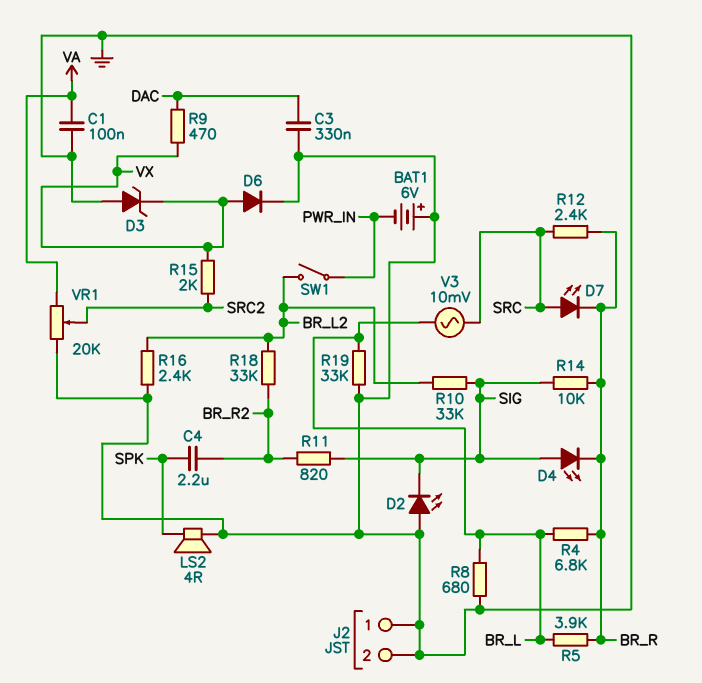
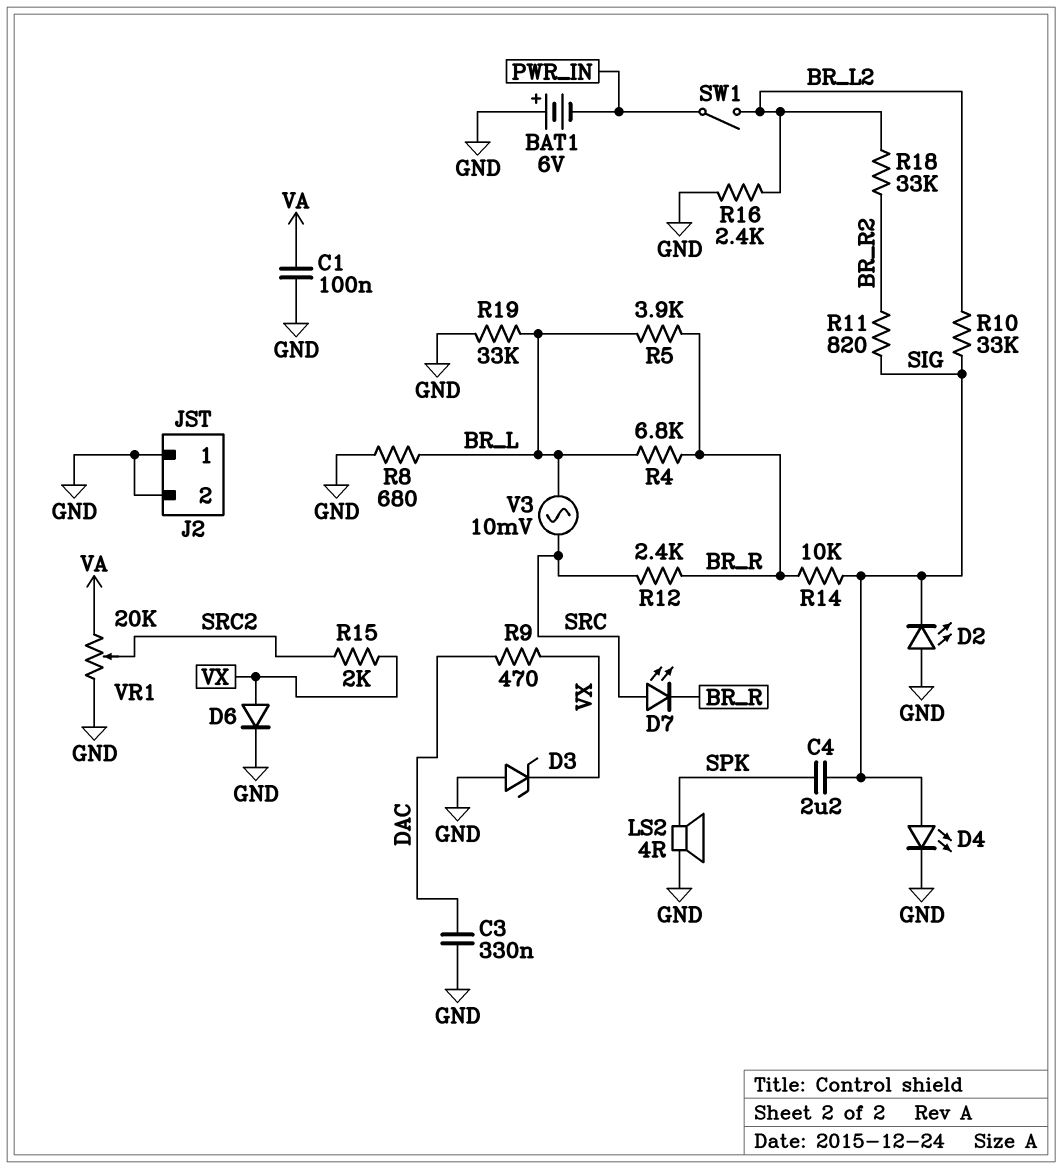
C4: 2.2uF (BR_R2, SPK) -> 2.2uF (SIG, SPK)
D4: LED (A SIG, K BR_R) -> LED (A SIG, K GND)

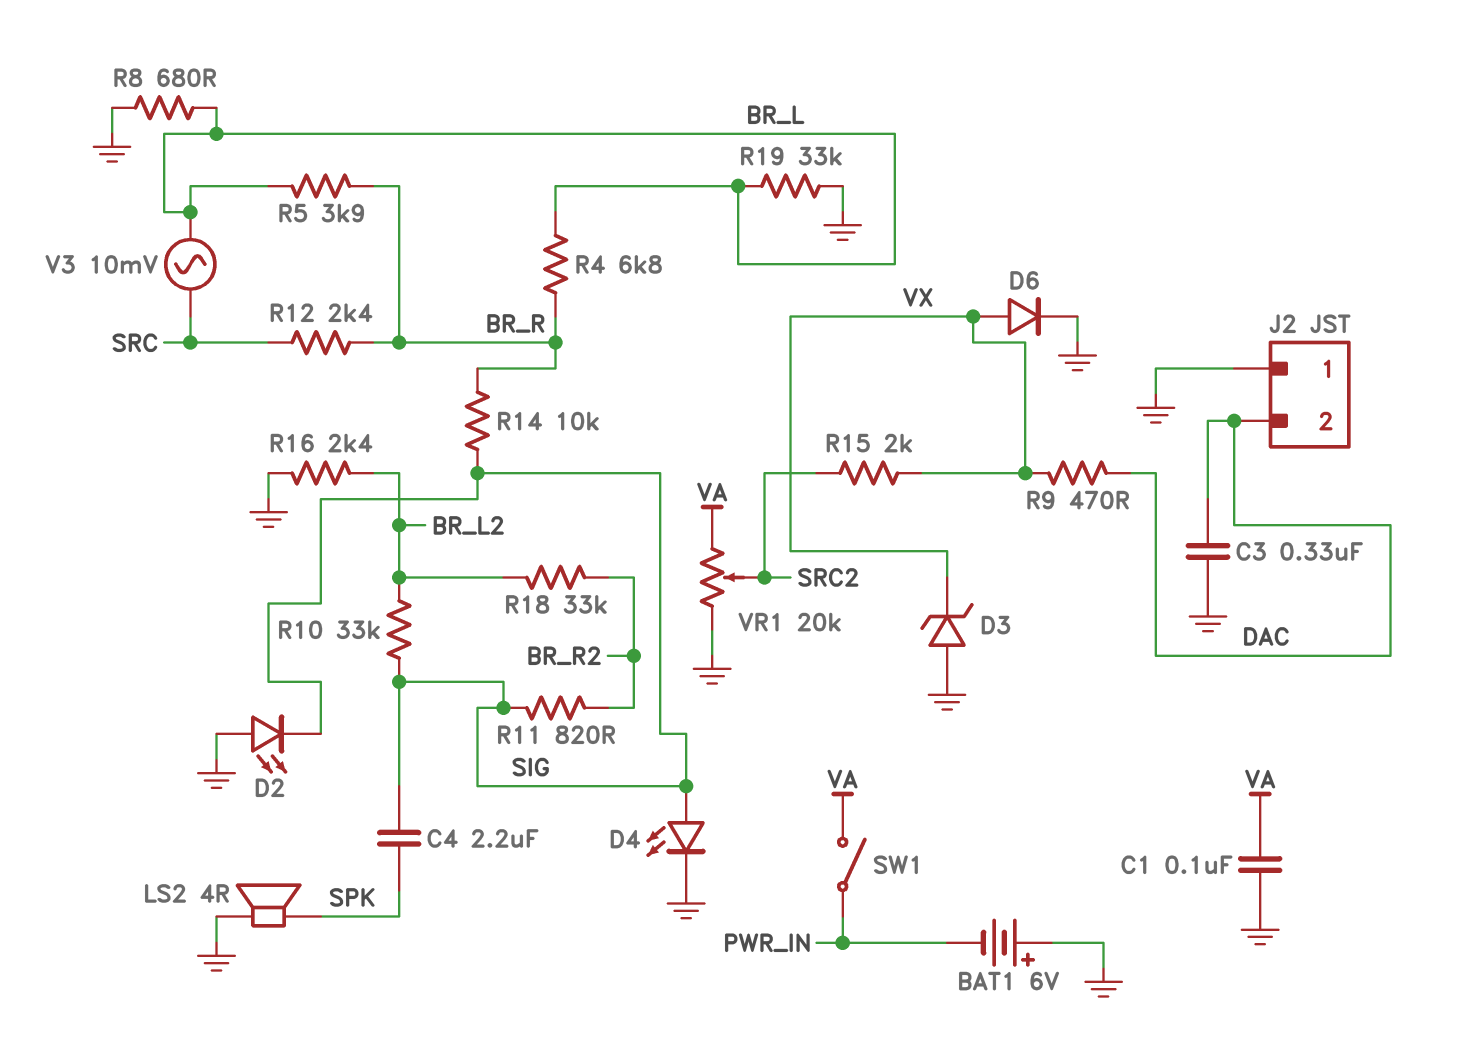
D7: LED (A SRC, K BR_R) -> none
J2 pin 2: GND -> DAC
SW1: switch (BR_L2, PWR_IN) -> switch (PWR_IN, VA)

